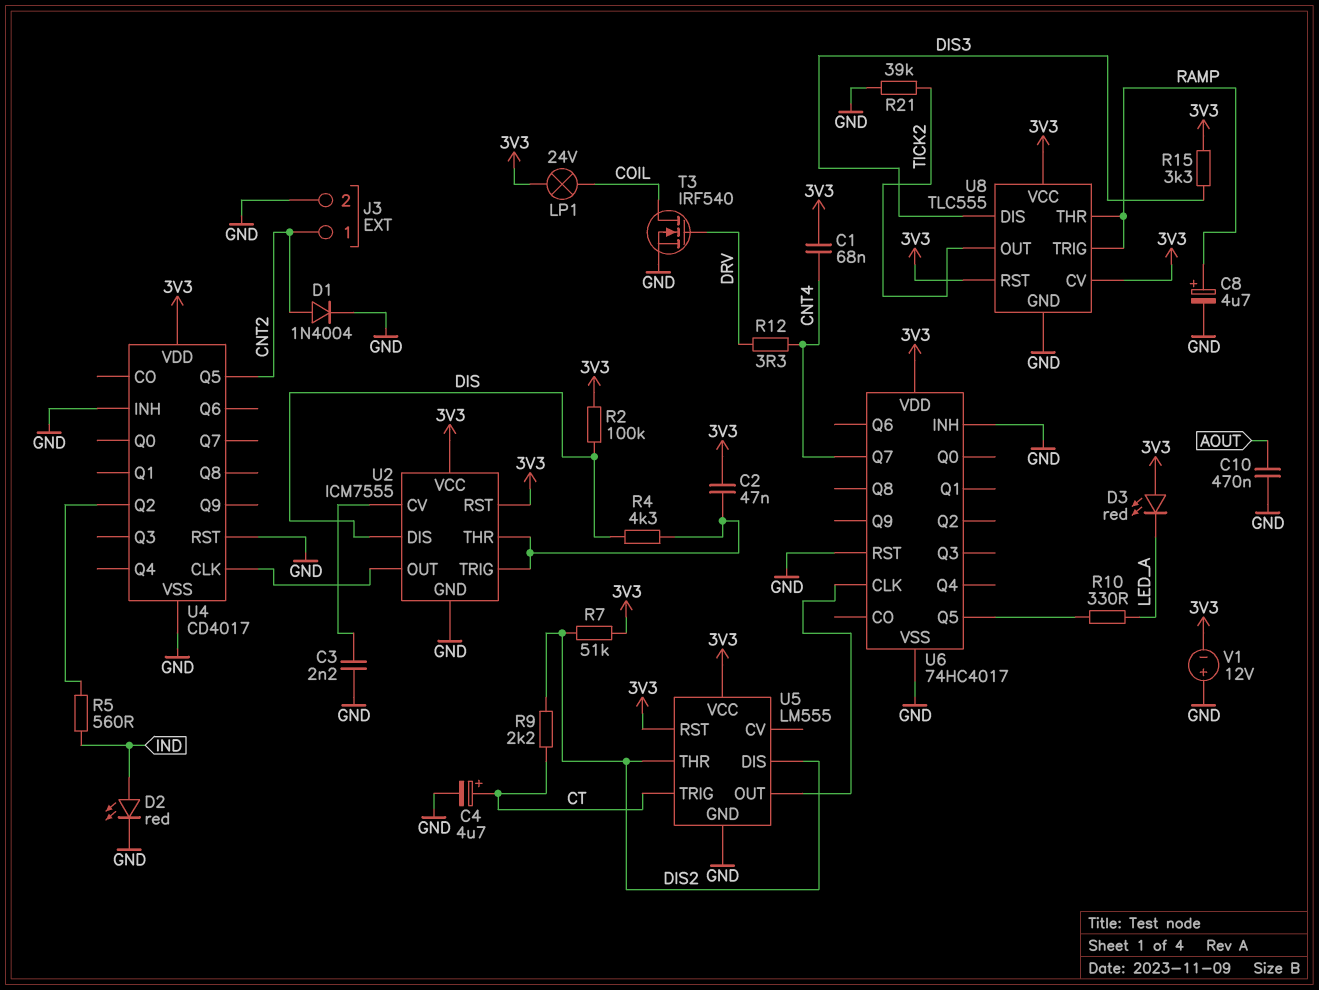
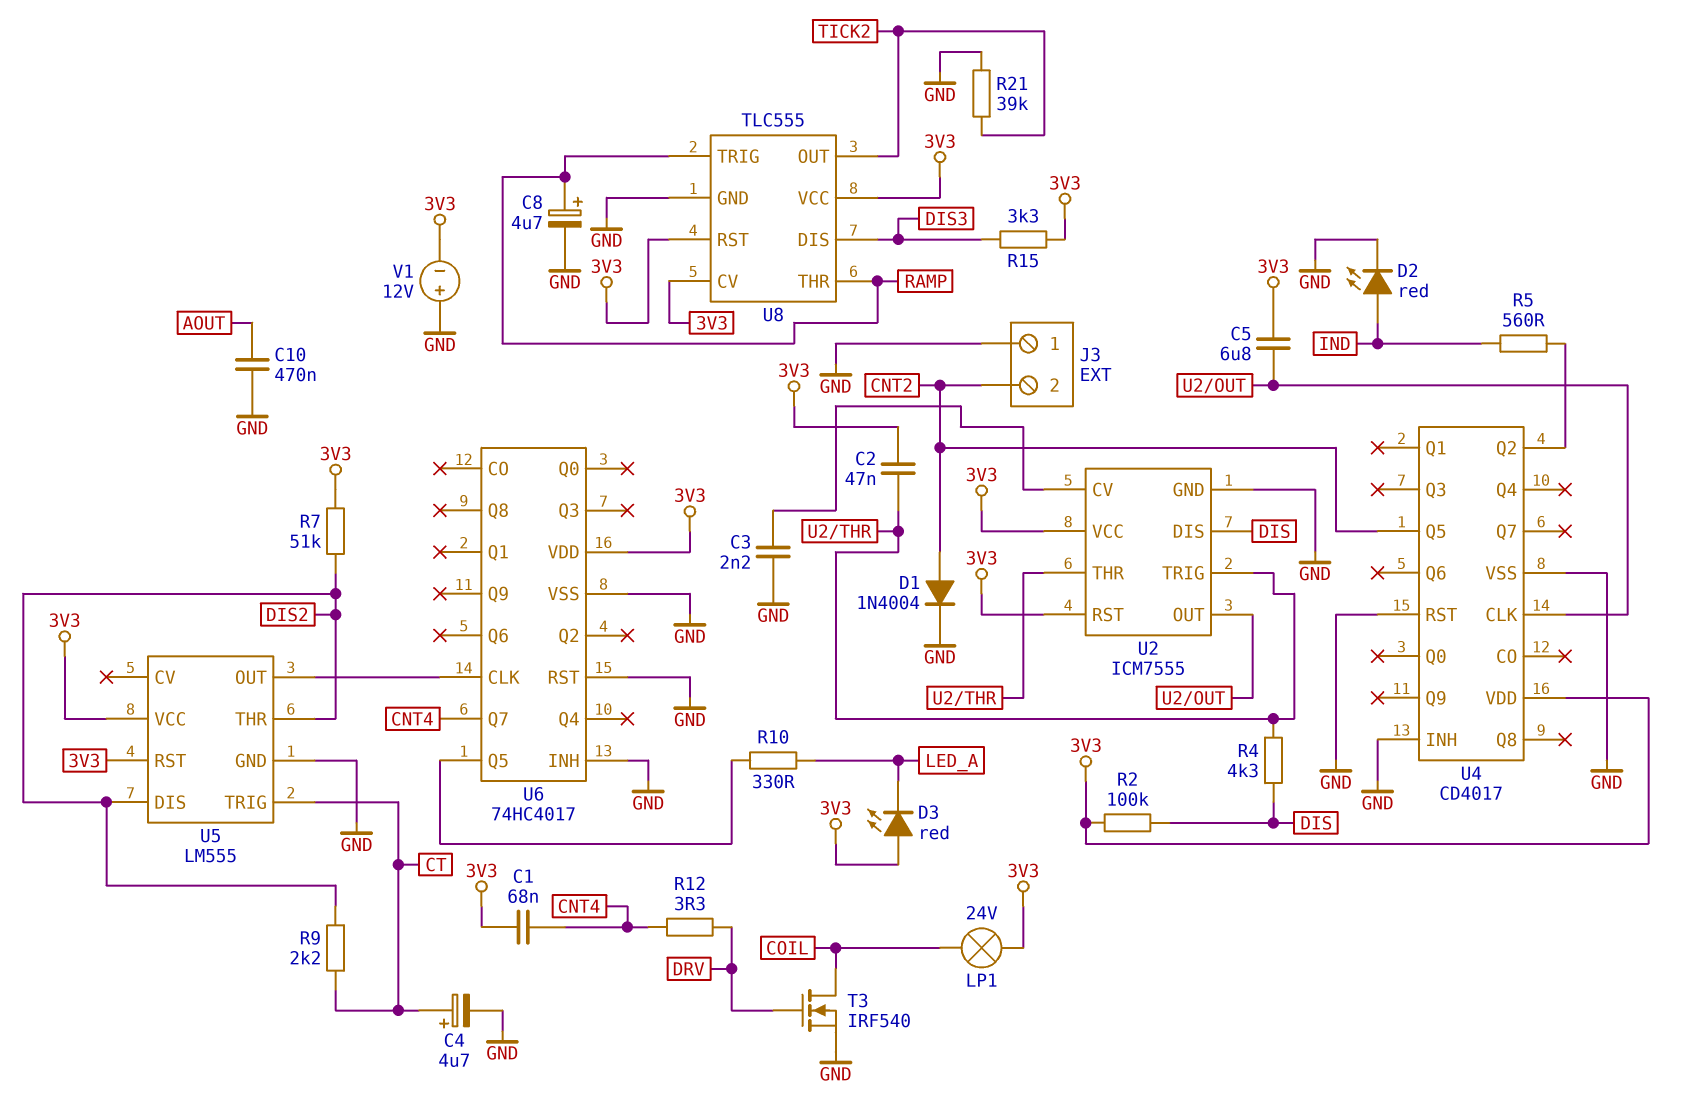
C5: none -> 6.8uF (3V3, U2/OUT)
J3 pin 1: CNT2 -> GND
J3 pin 2: GND -> CNT2

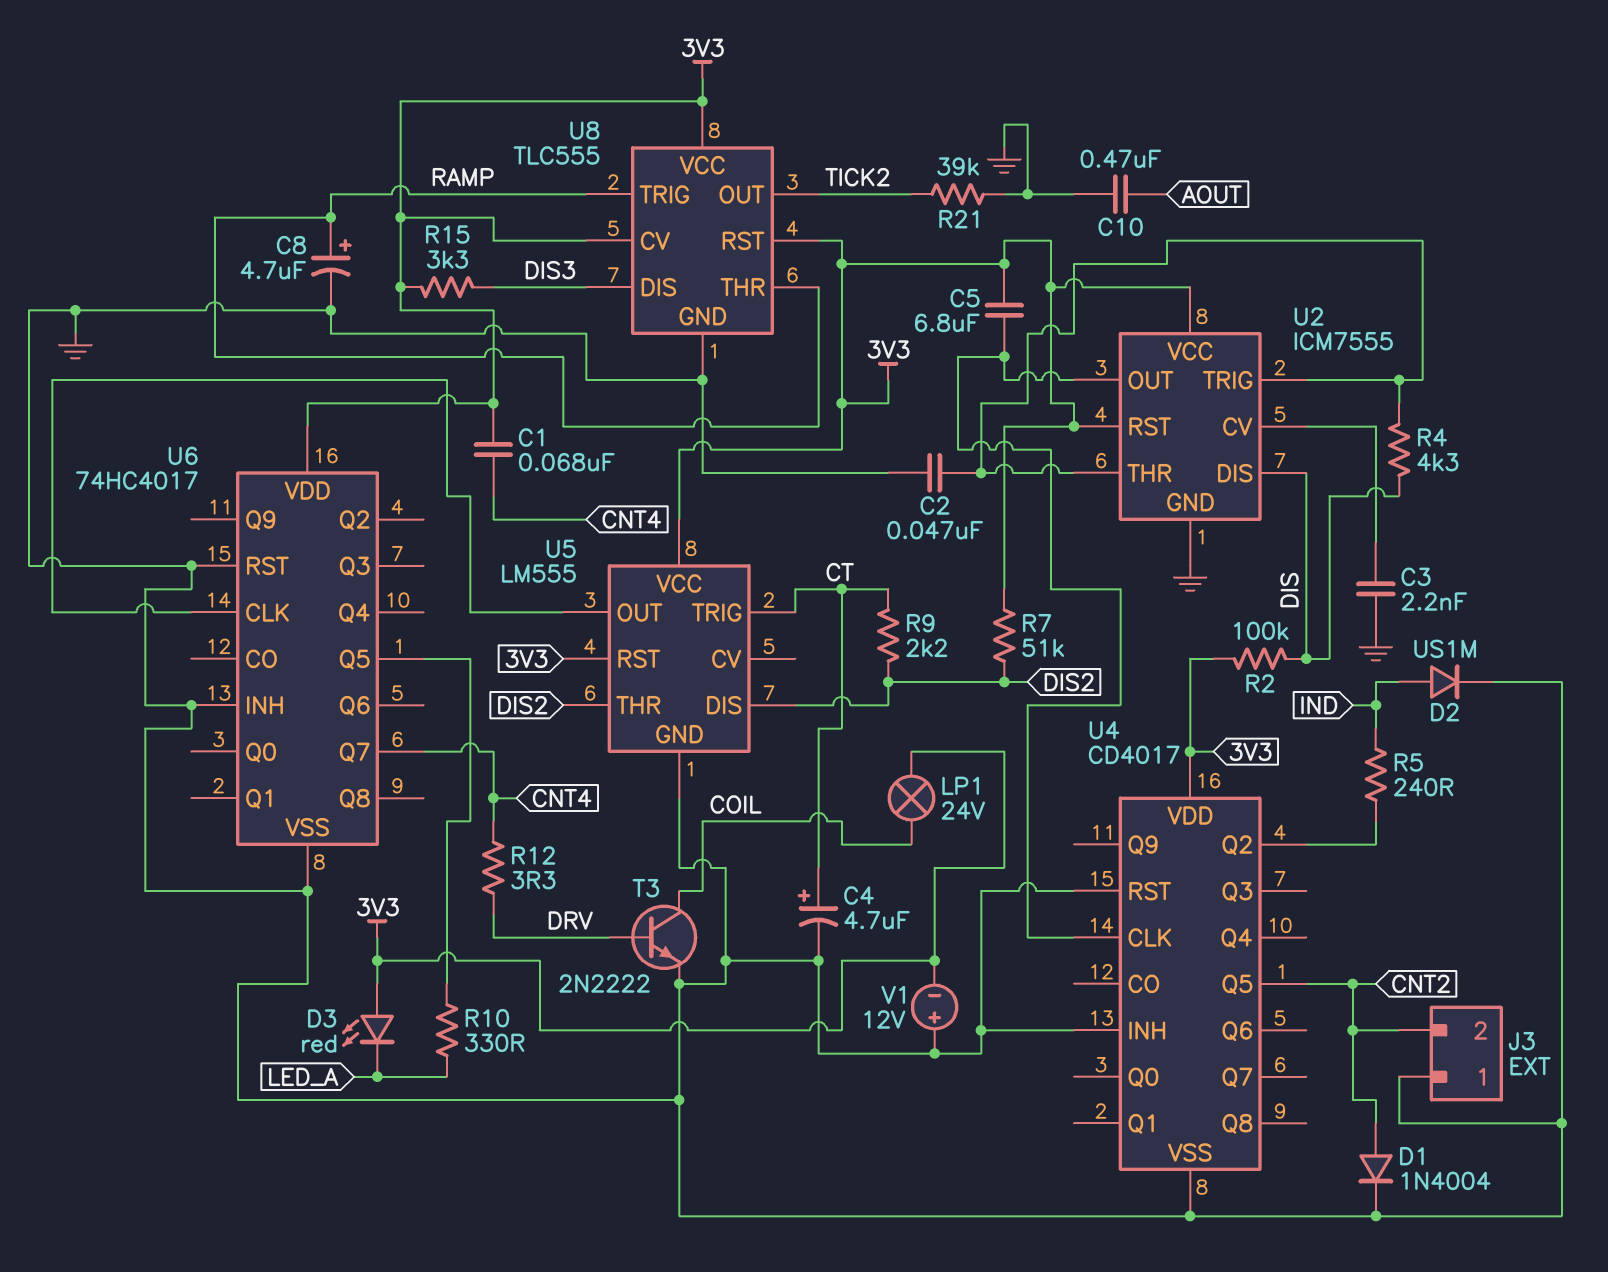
C2: 47nF (3V3, U2/THR) -> 47nF (GND, U2/THR)
D2: LED red (A IND, K GND) -> diode US1M (A IND, K GND)
R5: 560 (IND, U4/Q2) -> 240 (IND, U4/Q2)
T3: NMOS IRF540 (G DRV, D COIL, S GND) -> NPN 2N2222 (B DRV, C COIL, E GND)

